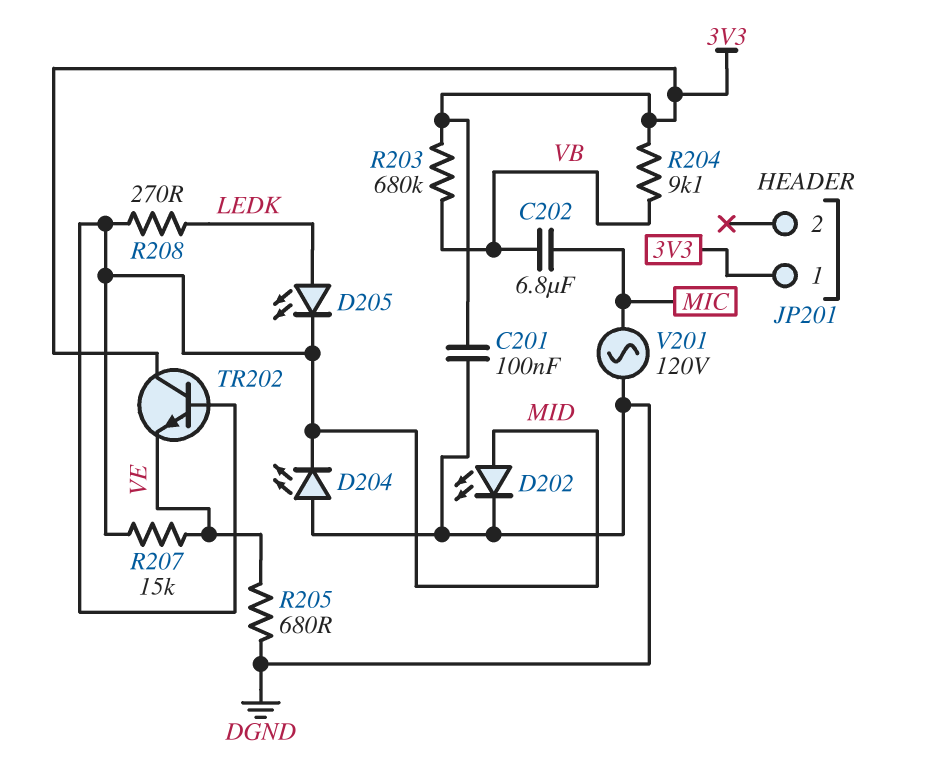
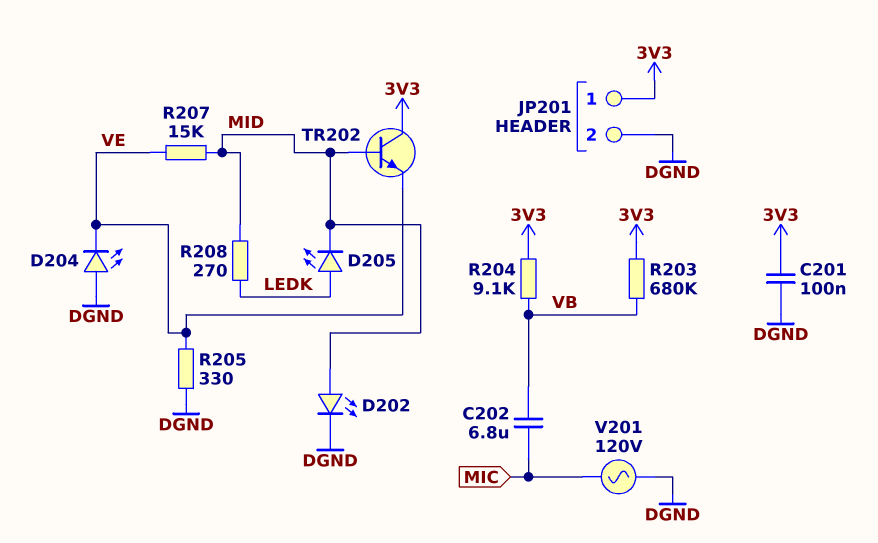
D204: LED (A DGND, K MID) -> LED (A DGND, K VE)
JP201 pin 2: none -> DGND
R205: 680 (DGND, VE) -> 330 (DGND, VE)

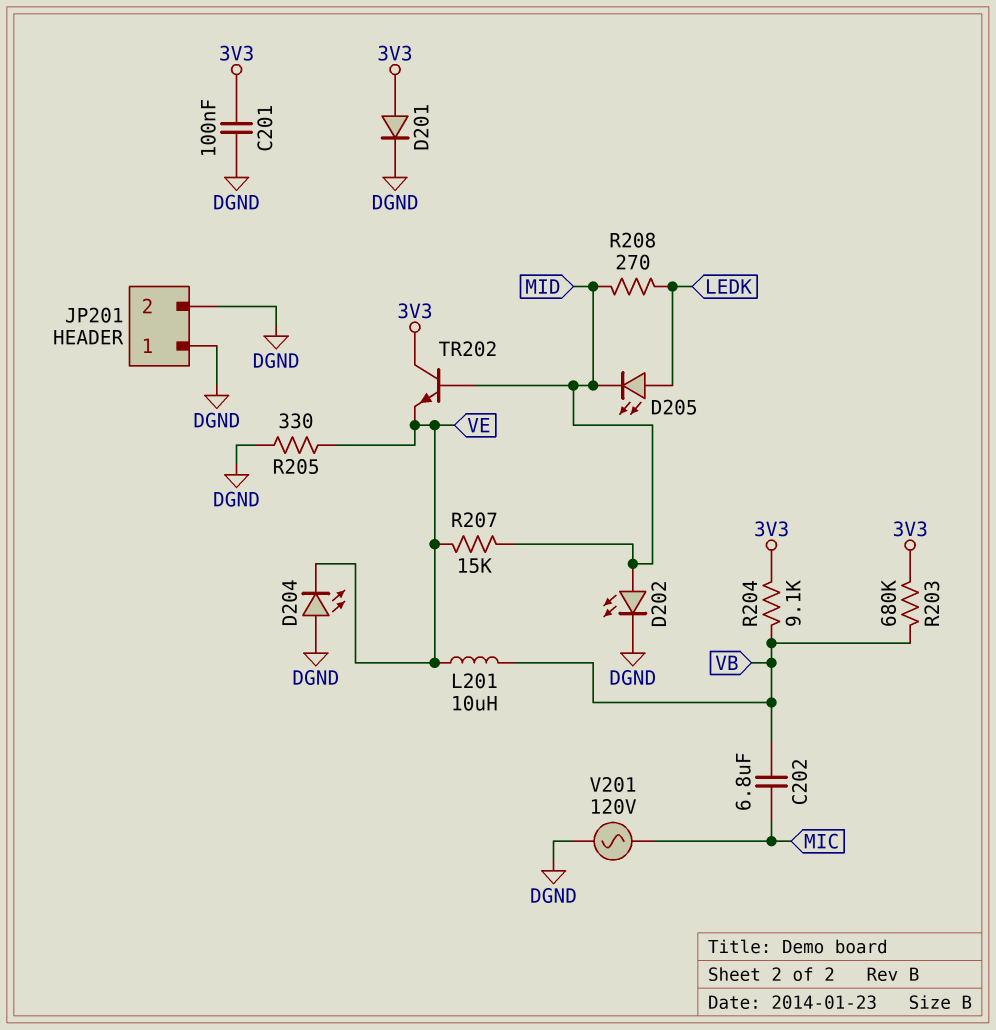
D201: none -> diode (A 3V3, K DGND)
JP201 pin 1: 3V3 -> DGND
L201: none -> 10uH (VB, VE)

